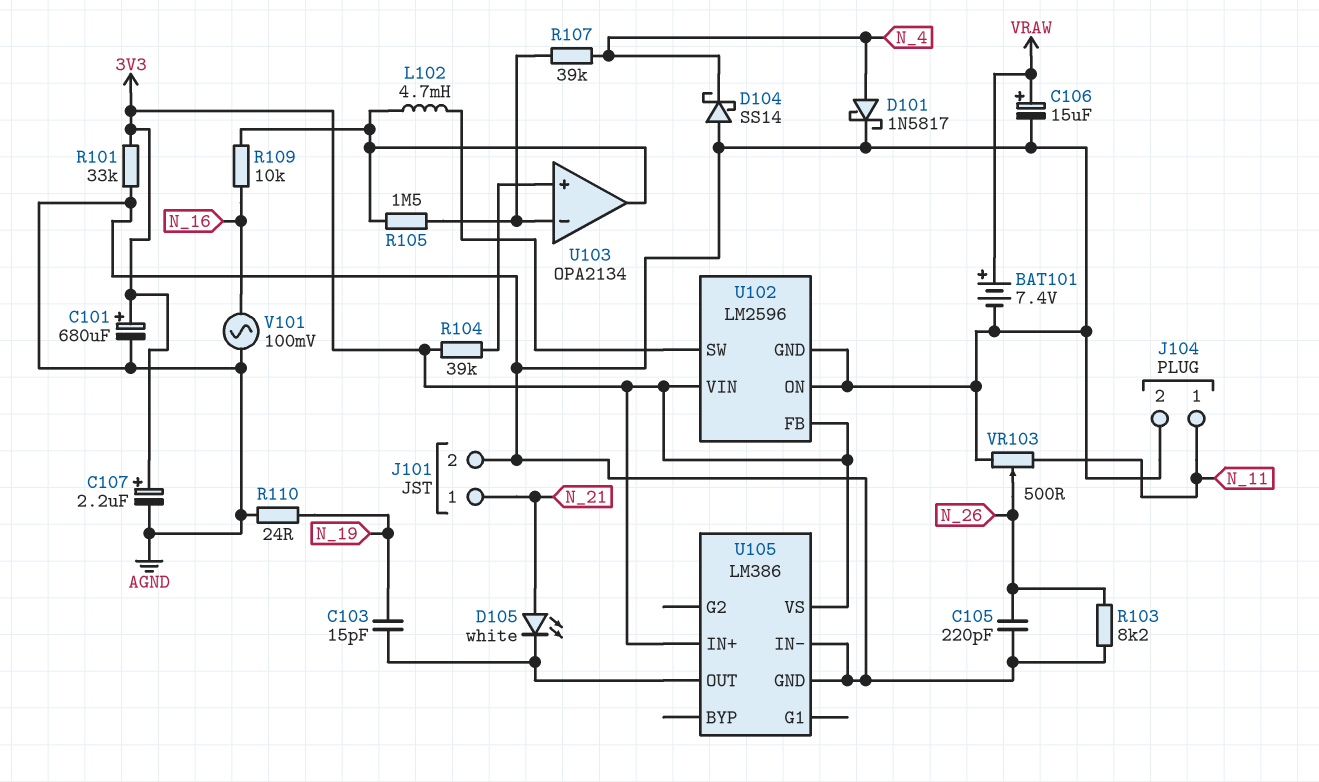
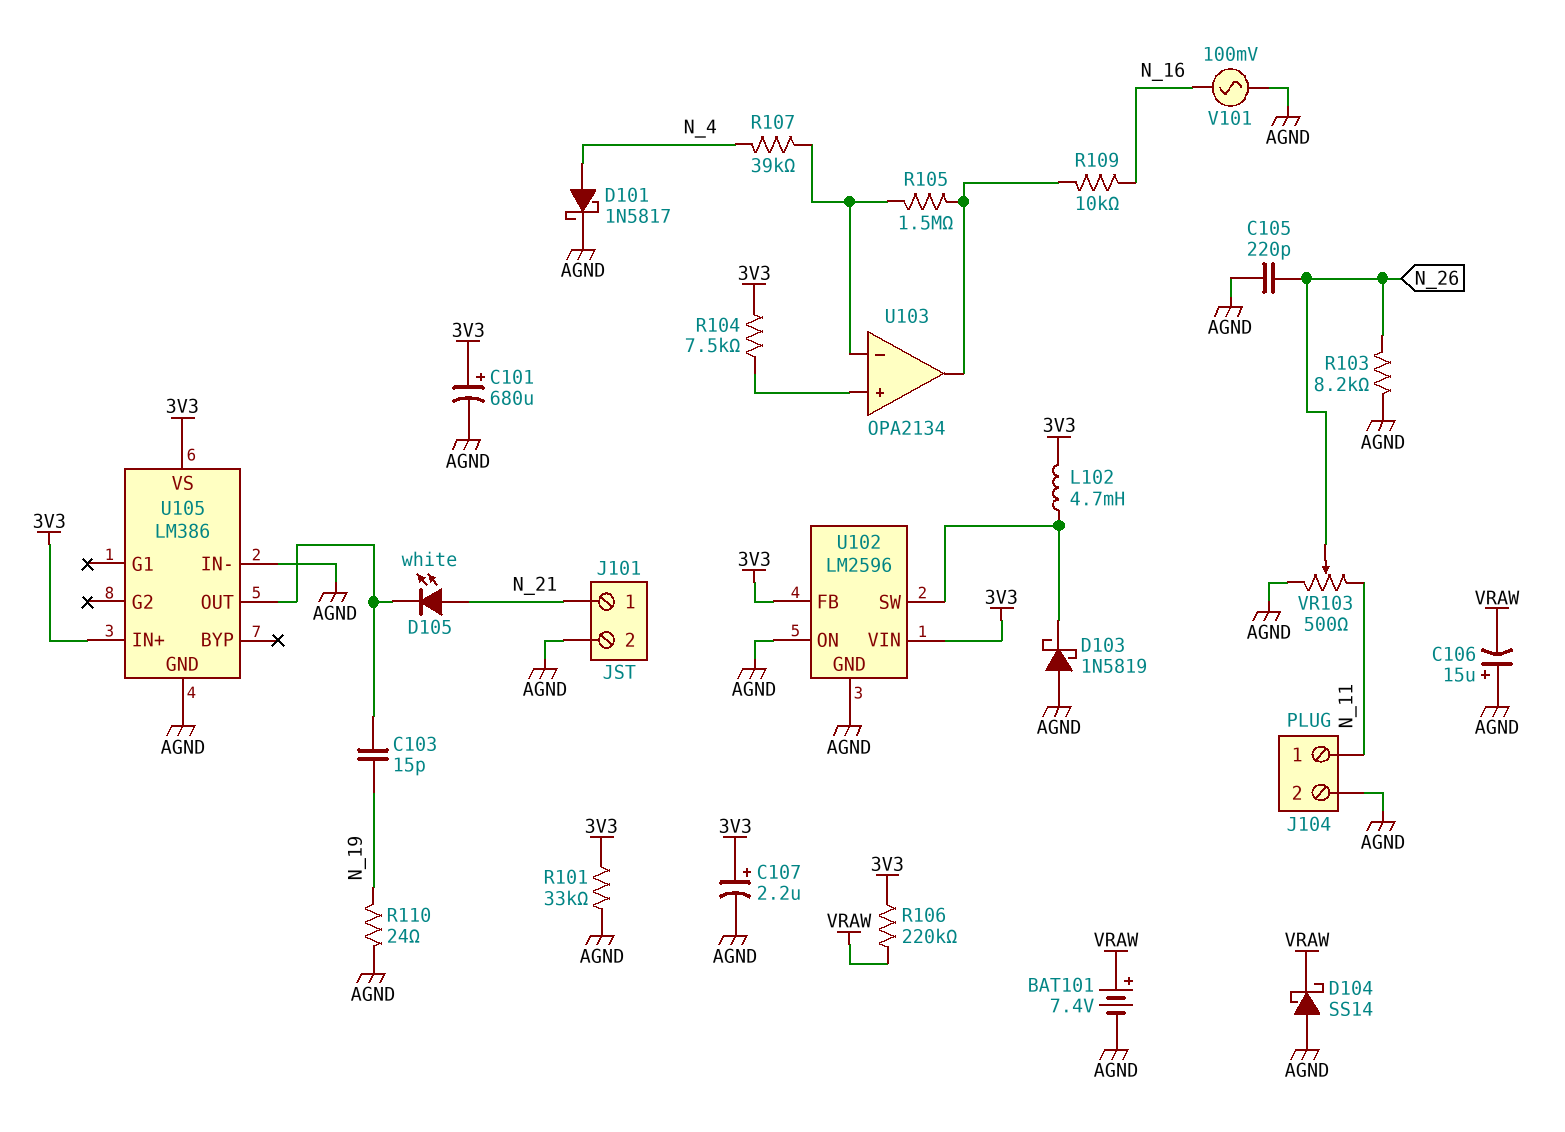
C106: 15uF (plus VRAW, minus AGND) -> 15uF (plus AGND, minus VRAW)
D103: none -> schottky 1N5819 (A AGND, K U102/SW)
D104: schottky SS14 (A AGND, K N_4) -> schottky SS14 (A AGND, K VRAW)
L102: 4.7mH (U102/SW, U103/out) -> 4.7mH (3V3, U102/SW)
R104: 39k (3V3, U103/in+) -> 7.5k (3V3, U103/in+)
R106: none -> 220k (3V3, VRAW)

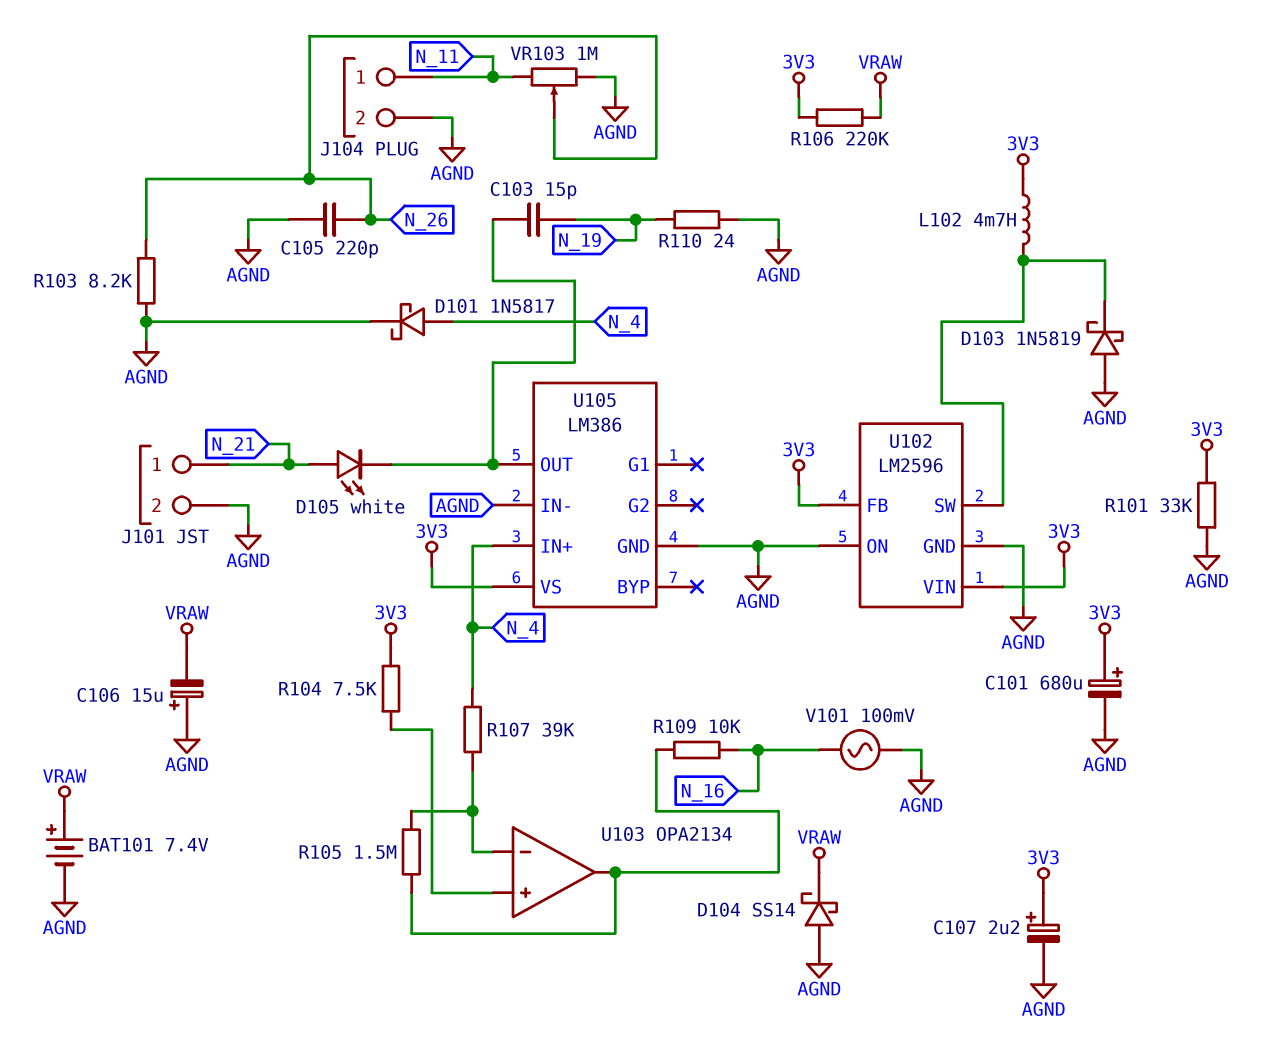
U105 pin IN+: 3V3 -> N_4
VR103: 500 (AGND, N_11, wiper N_26) -> 1M (AGND, N_11, wiper N_26)

